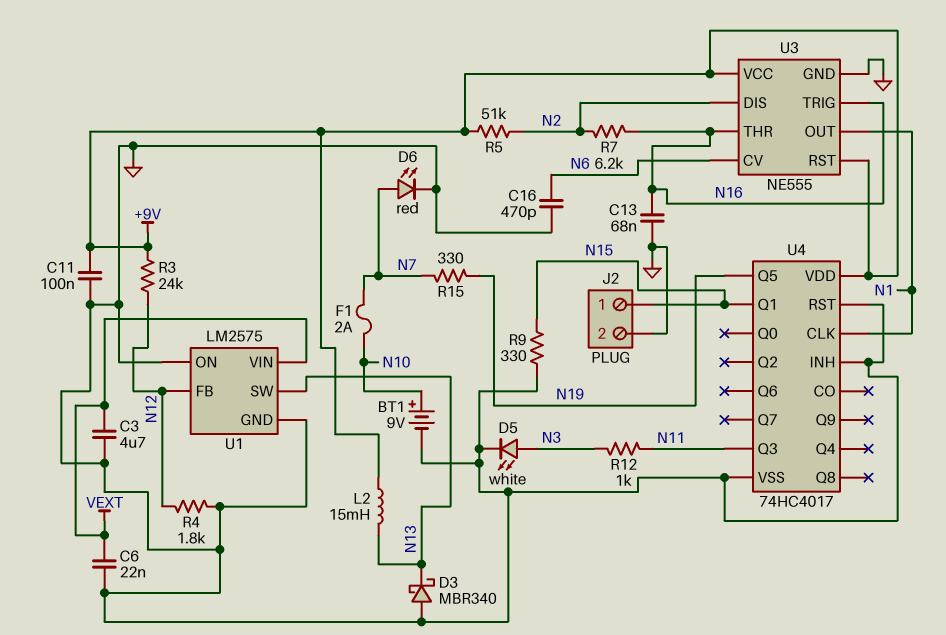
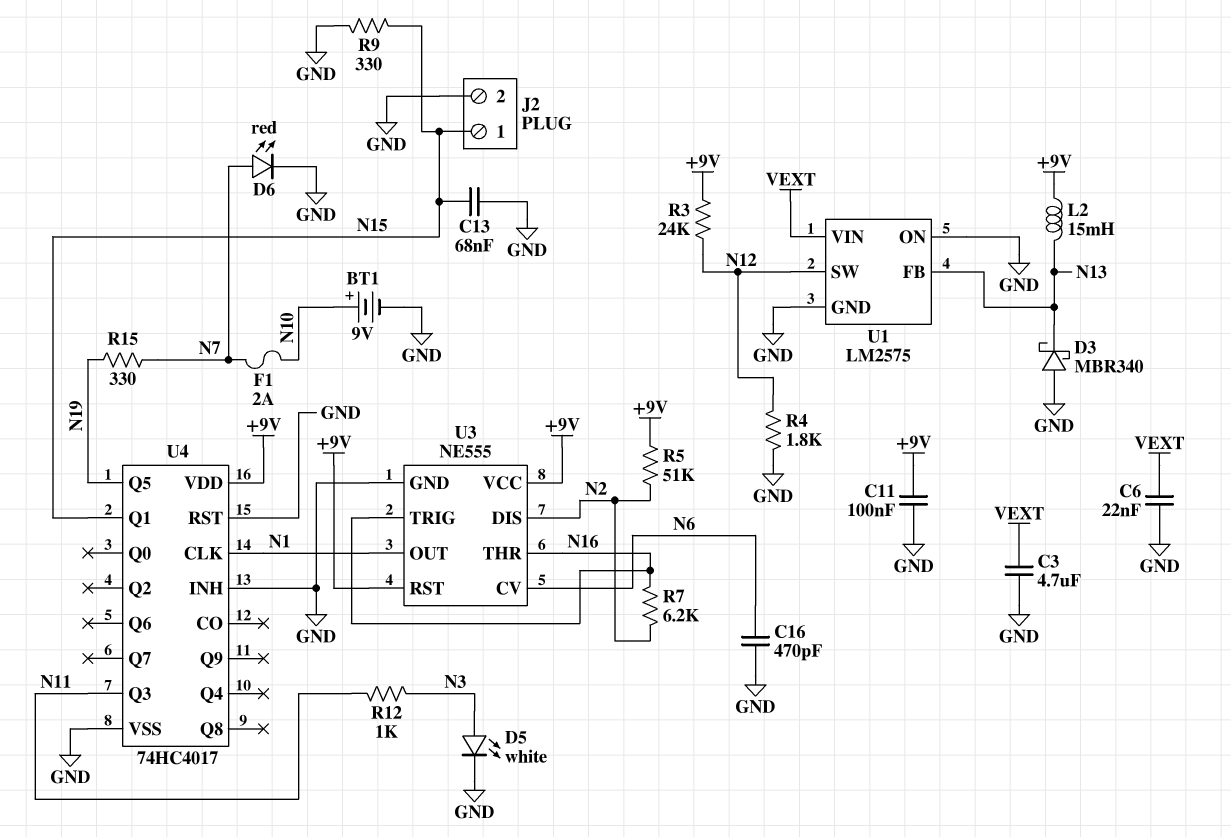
C13: 68nF (GND, N16) -> 68nF (GND, N15)
U1 pin FB: N12 -> N13
U1 pin SW: N13 -> N12

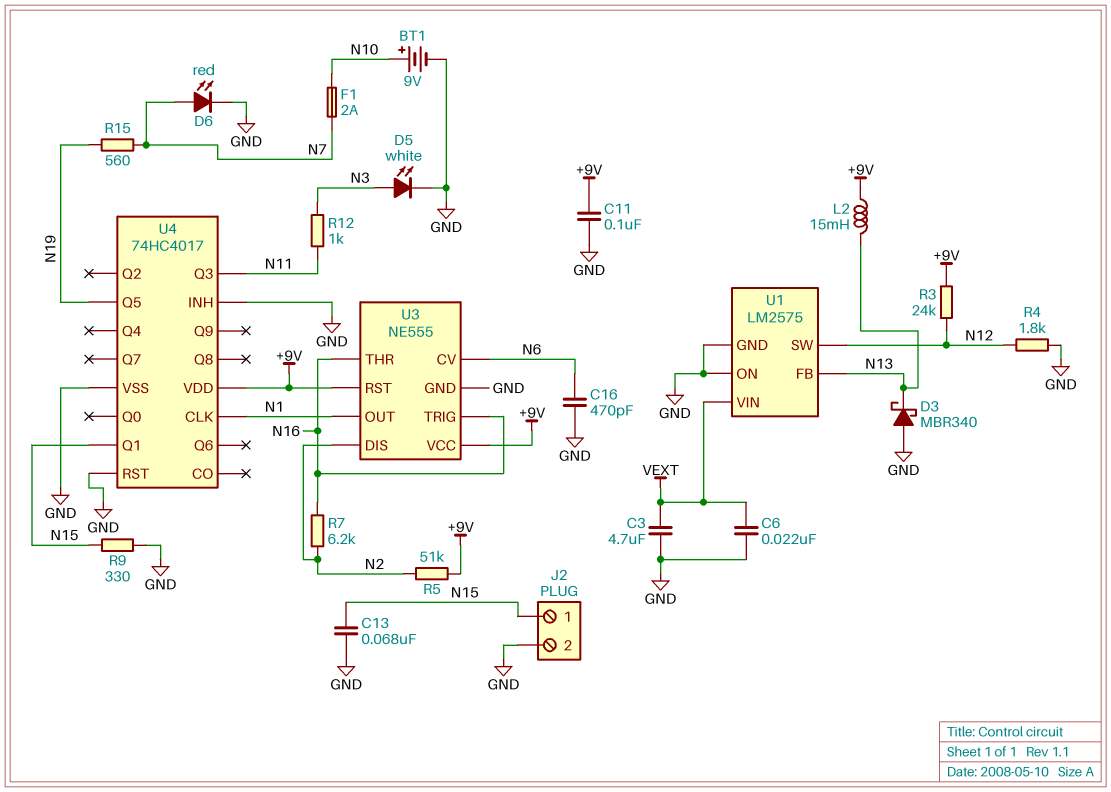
R15: 330 (N7, N19) -> 560 (N7, N19)

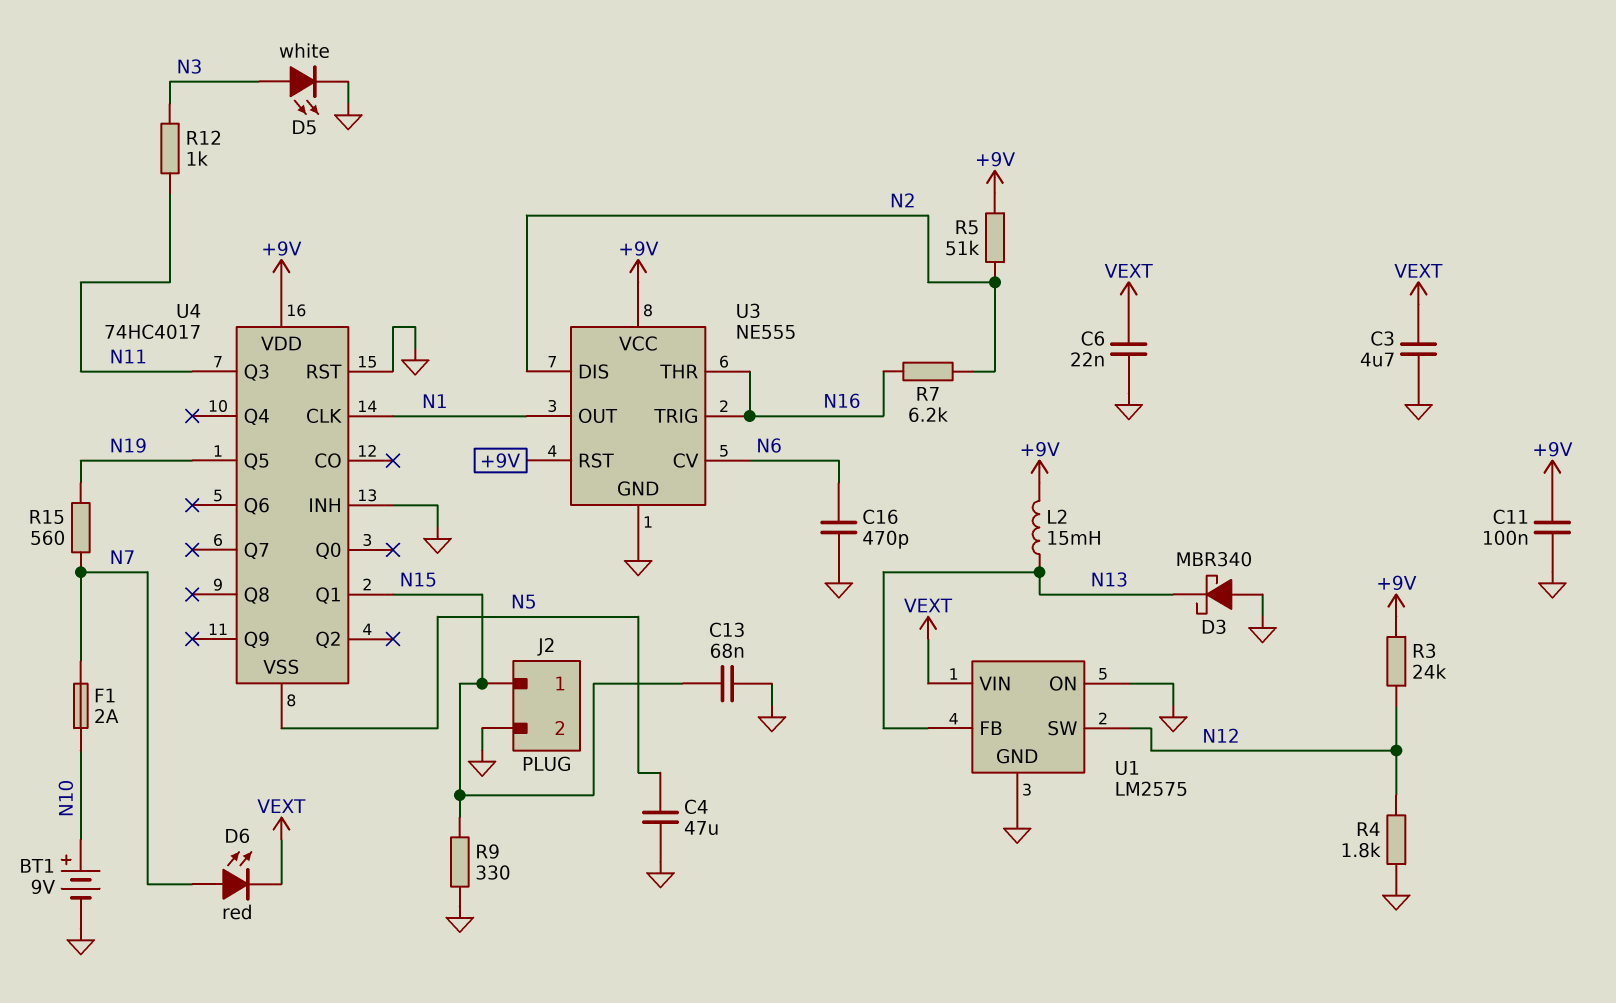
C4: none -> 47uF (GND, N5)
D6: LED red (A N7, K GND) -> LED red (A N7, K VEXT)
U4 pin VSS: GND -> N5

